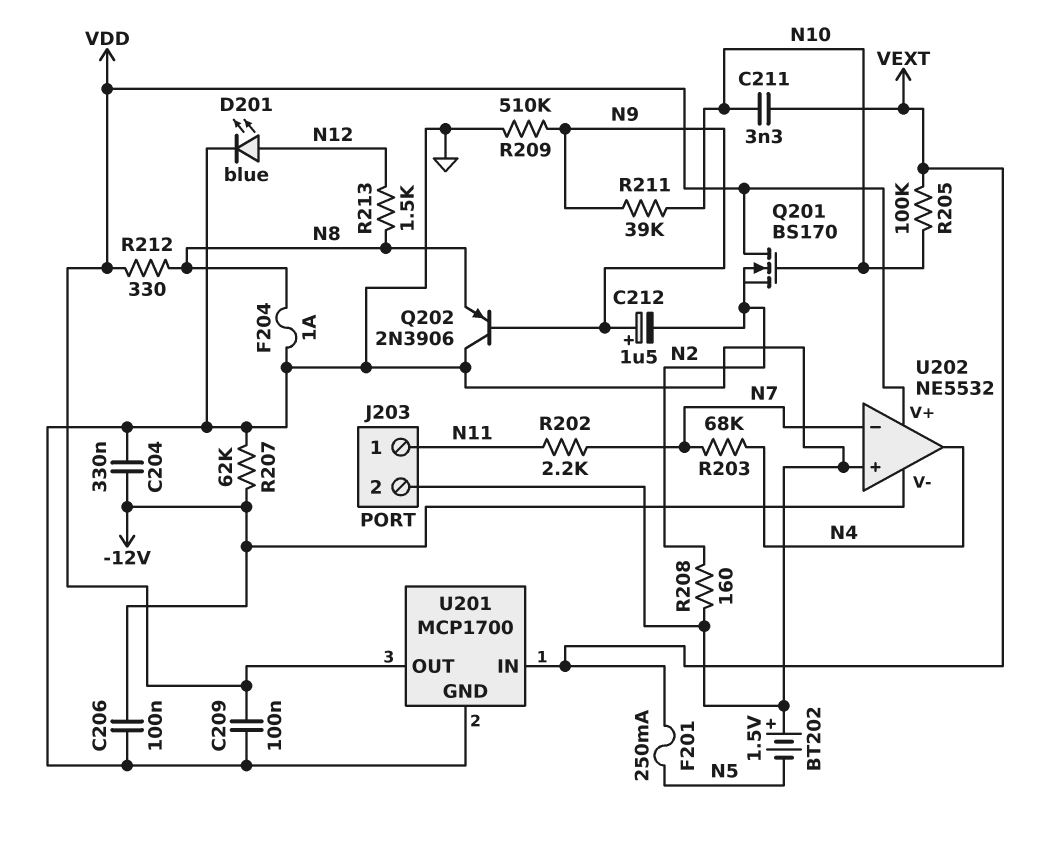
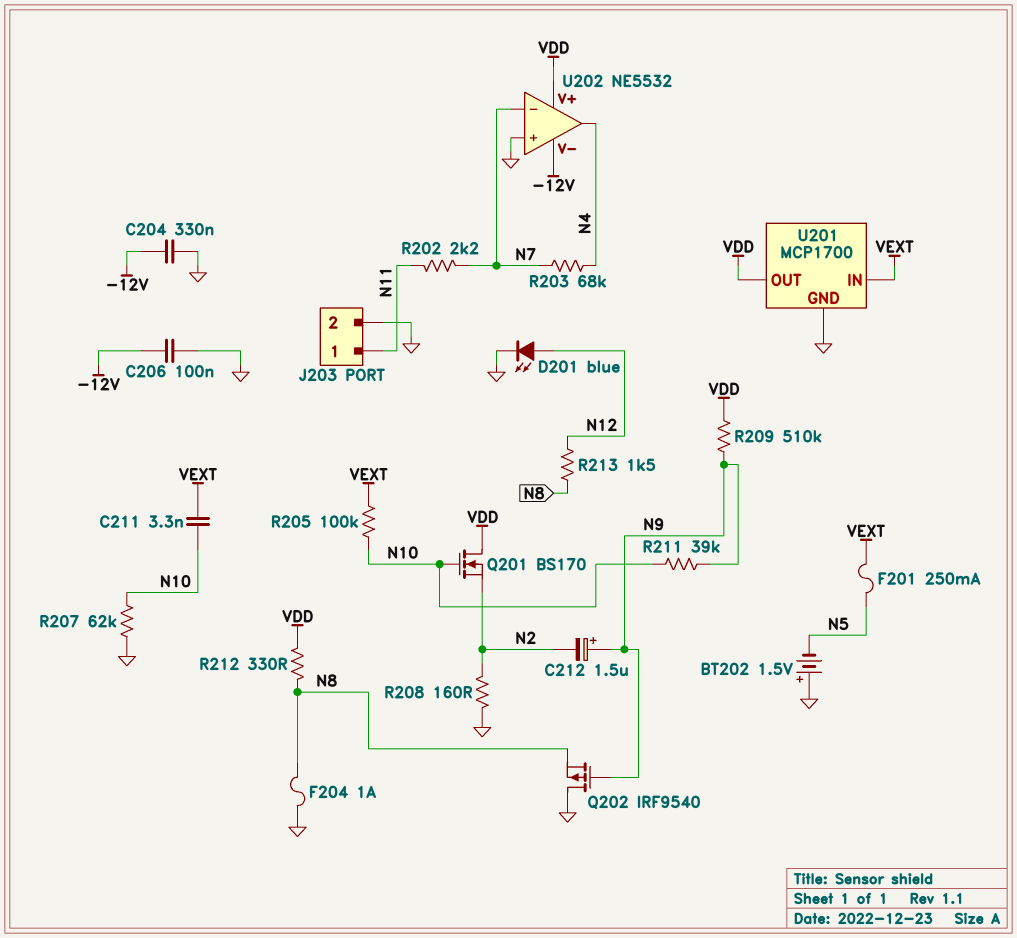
C209: 100nF (GND, VDD) -> none
Q202: PNP 2N3906 (B N9, C GND, E N8) -> PMOS IRF9540 (G N9, D GND, S N8)
R207: 62k (-12V, GND) -> 62k (GND, N10)
R209: 510k (GND, N9) -> 510k (N9, VDD)

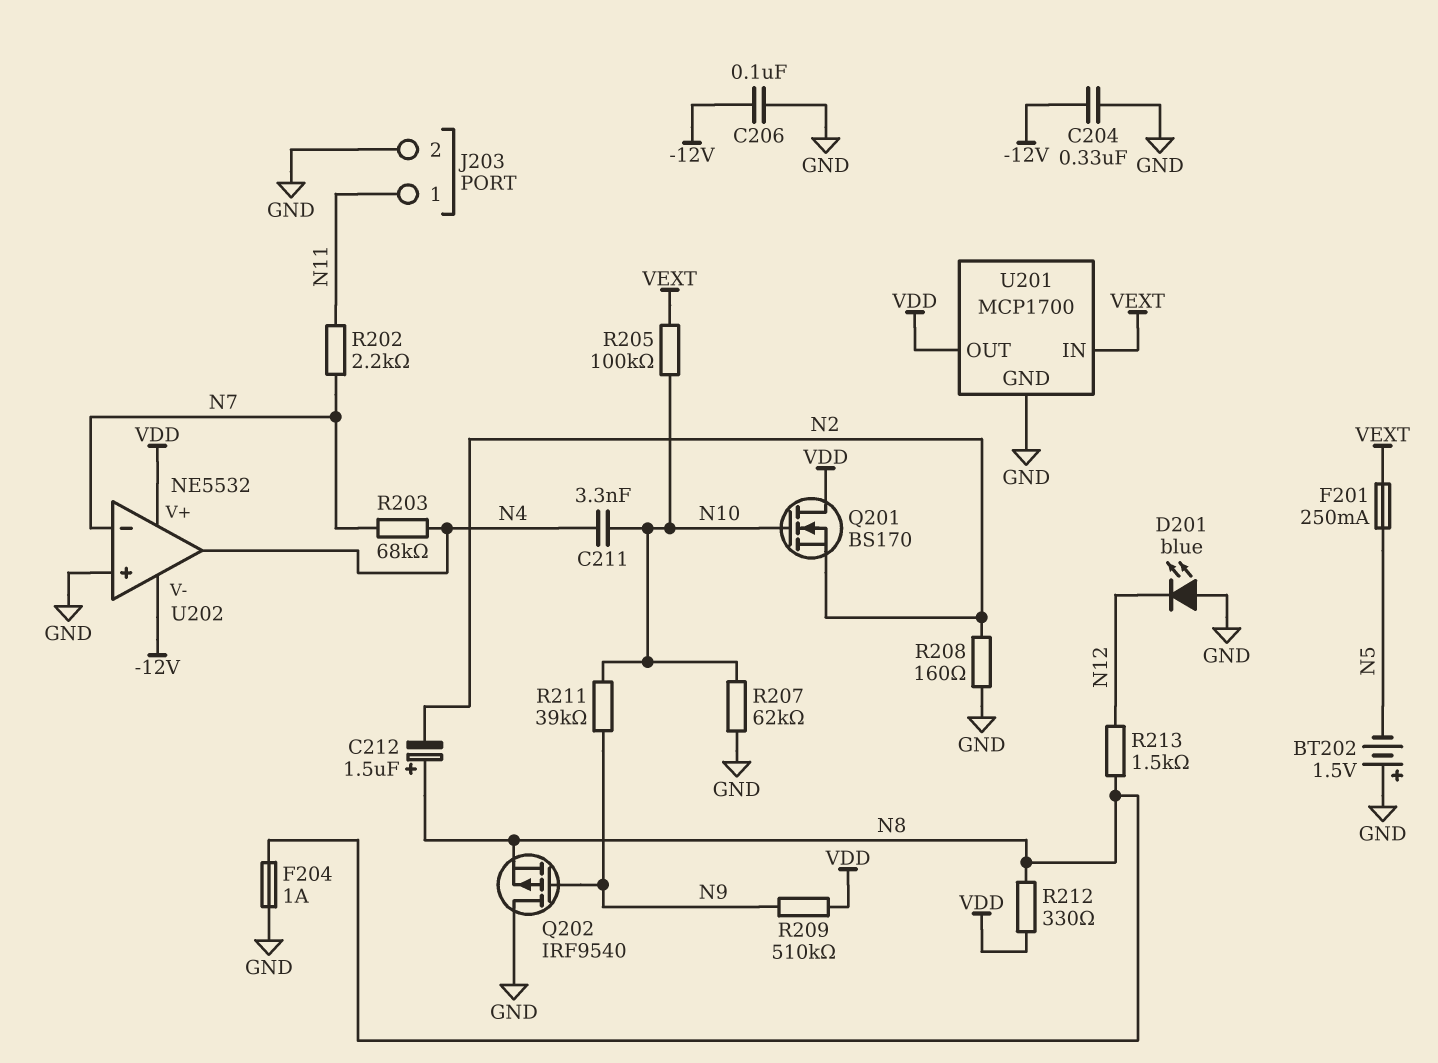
C211: 3.3nF (N10, VEXT) -> 3.3nF (N4, N10)
C212: 1.5uF (plus N9, minus N2) -> 1.5uF (plus N8, minus N2)
D201: LED blue (A N12, K GND) -> LED blue (A GND, K N12)

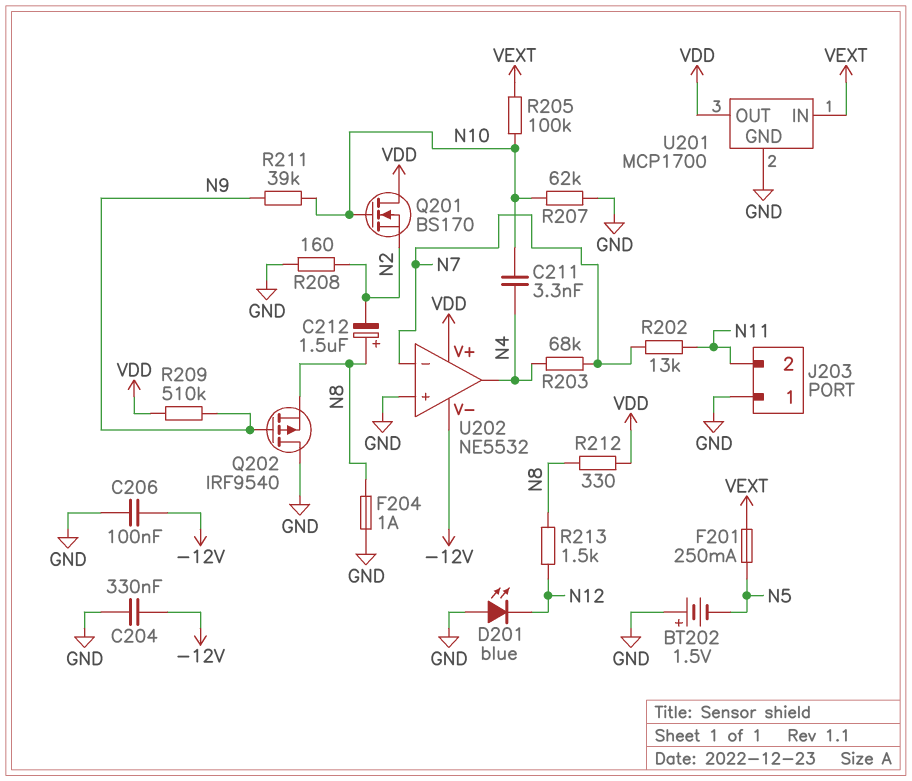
J203 pin 1: N11 -> GND
J203 pin 2: GND -> N11
R202: 2.2k (N7, N11) -> 13k (N7, N11)

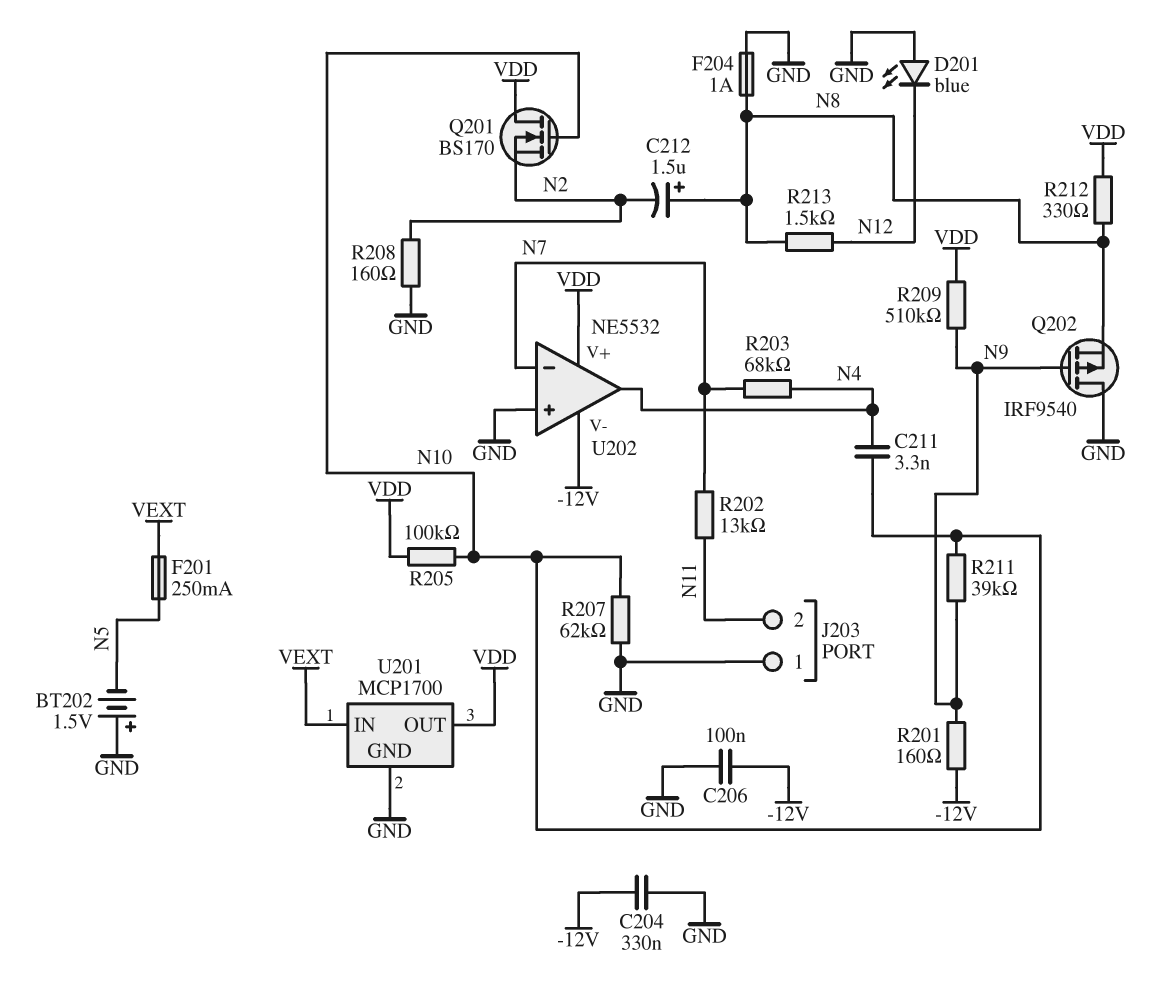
R201: none -> 160 (-12V, N9)
R205: 100k (N10, VEXT) -> 100k (N10, VDD)

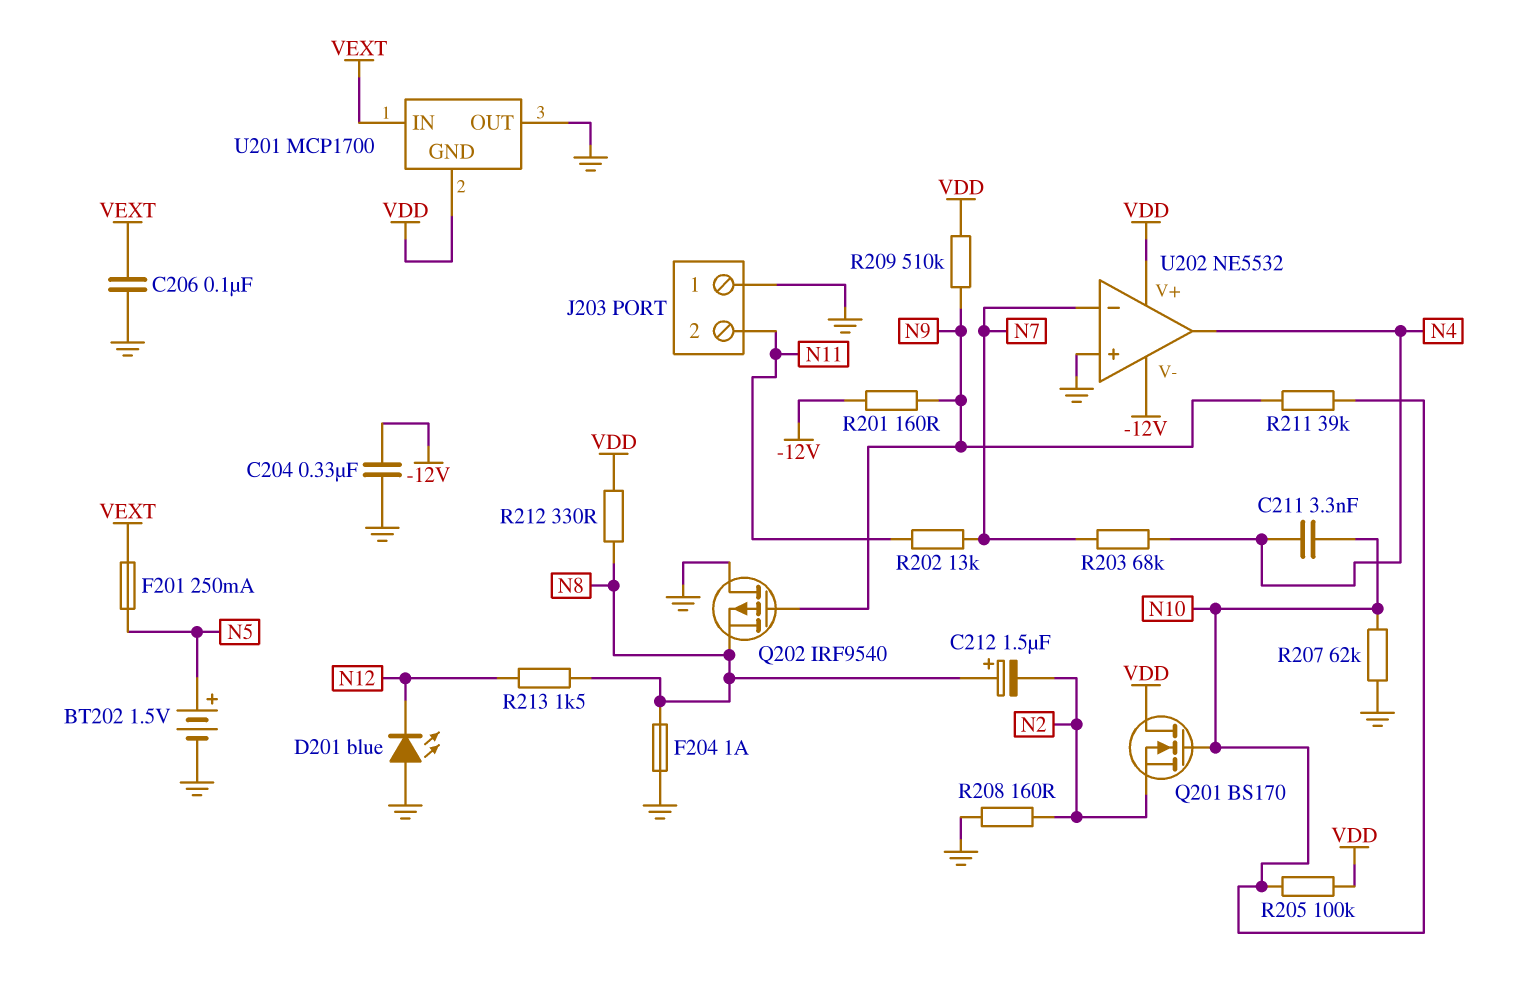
BT202: 1.5V (plus GND, minus N5) -> 1.5V (plus N5, minus GND)
C206: 100nF (-12V, GND) -> 100nF (GND, VEXT)
U201 pin GND: GND -> VDD
U201 pin OUT: VDD -> GND

